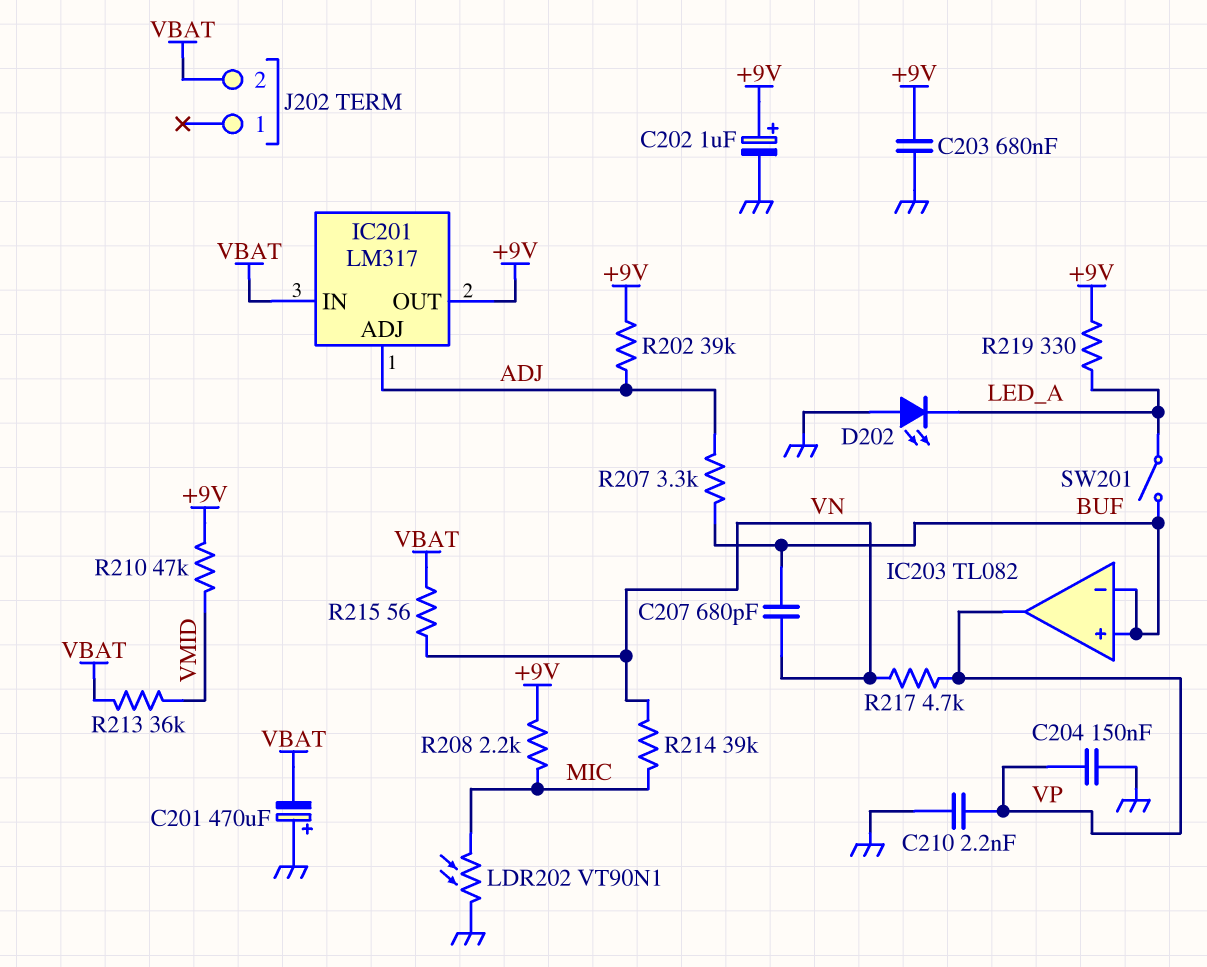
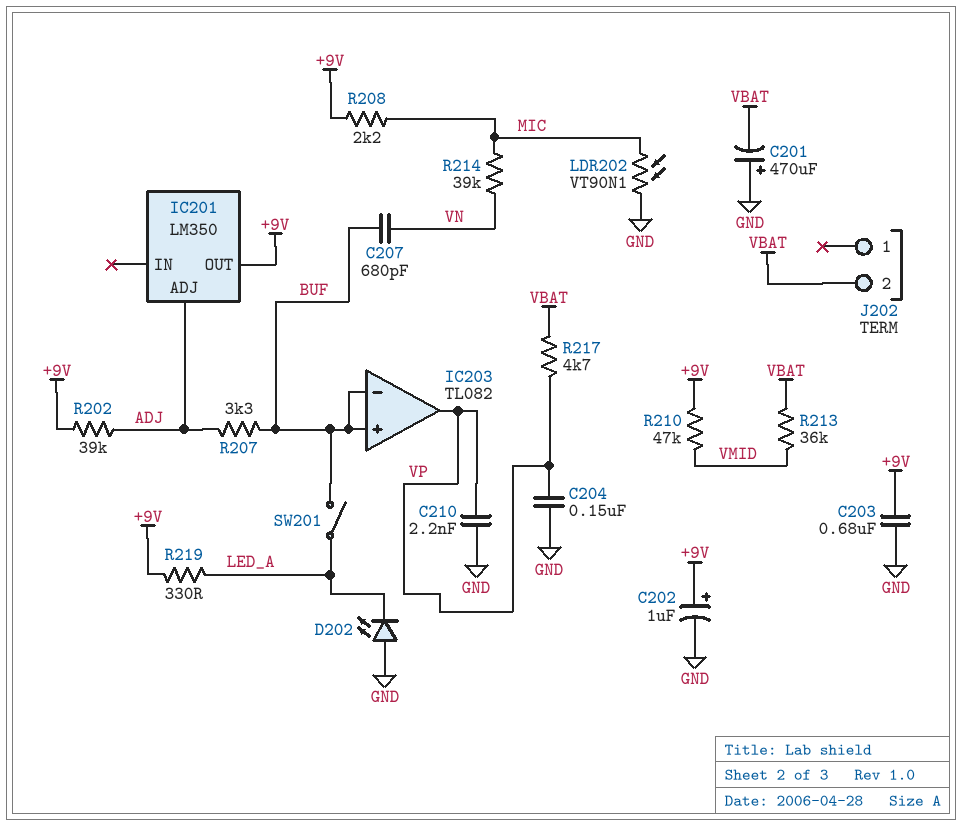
IC201: LM317 -> LM350
IC201 pin IN: VBAT -> none
R215: 56 (VBAT, VN) -> none
R217: 4.7k (VN, VP) -> 4.7k (VBAT, VP)

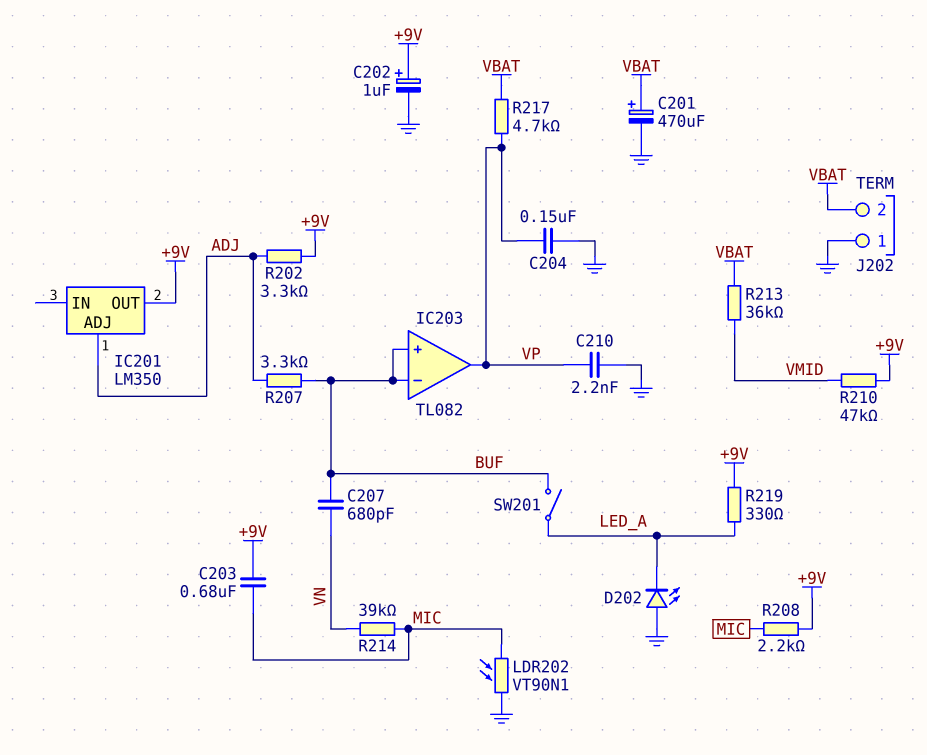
C201: 470uF (plus GND, minus VBAT) -> 470uF (plus VBAT, minus GND)
C203: 680nF (+9V, GND) -> 680nF (+9V, MIC)
J202 pin 1: none -> GND
R202: 39k (+9V, ADJ) -> 3.3k (+9V, ADJ)

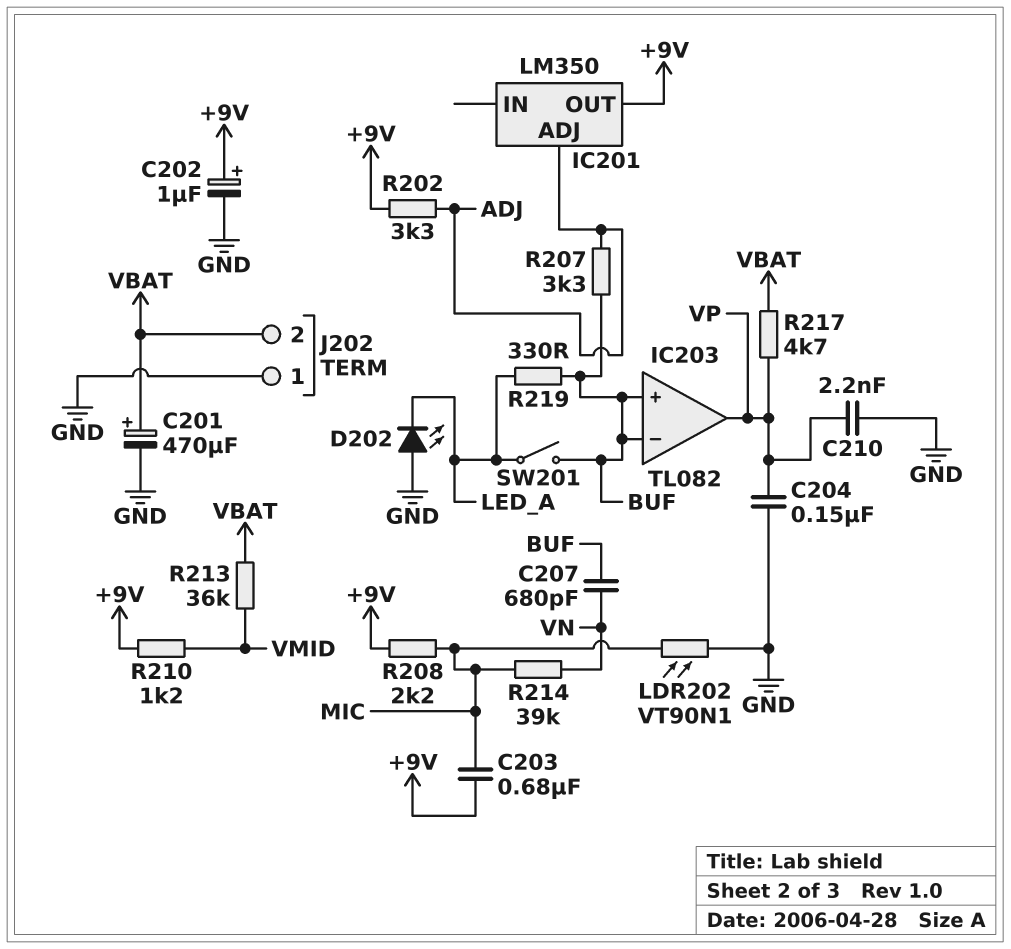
R210: 47k (+9V, VMID) -> 1.2k (+9V, VMID)
R219: 330 (+9V, LED_A) -> 330 (BUF, LED_A)

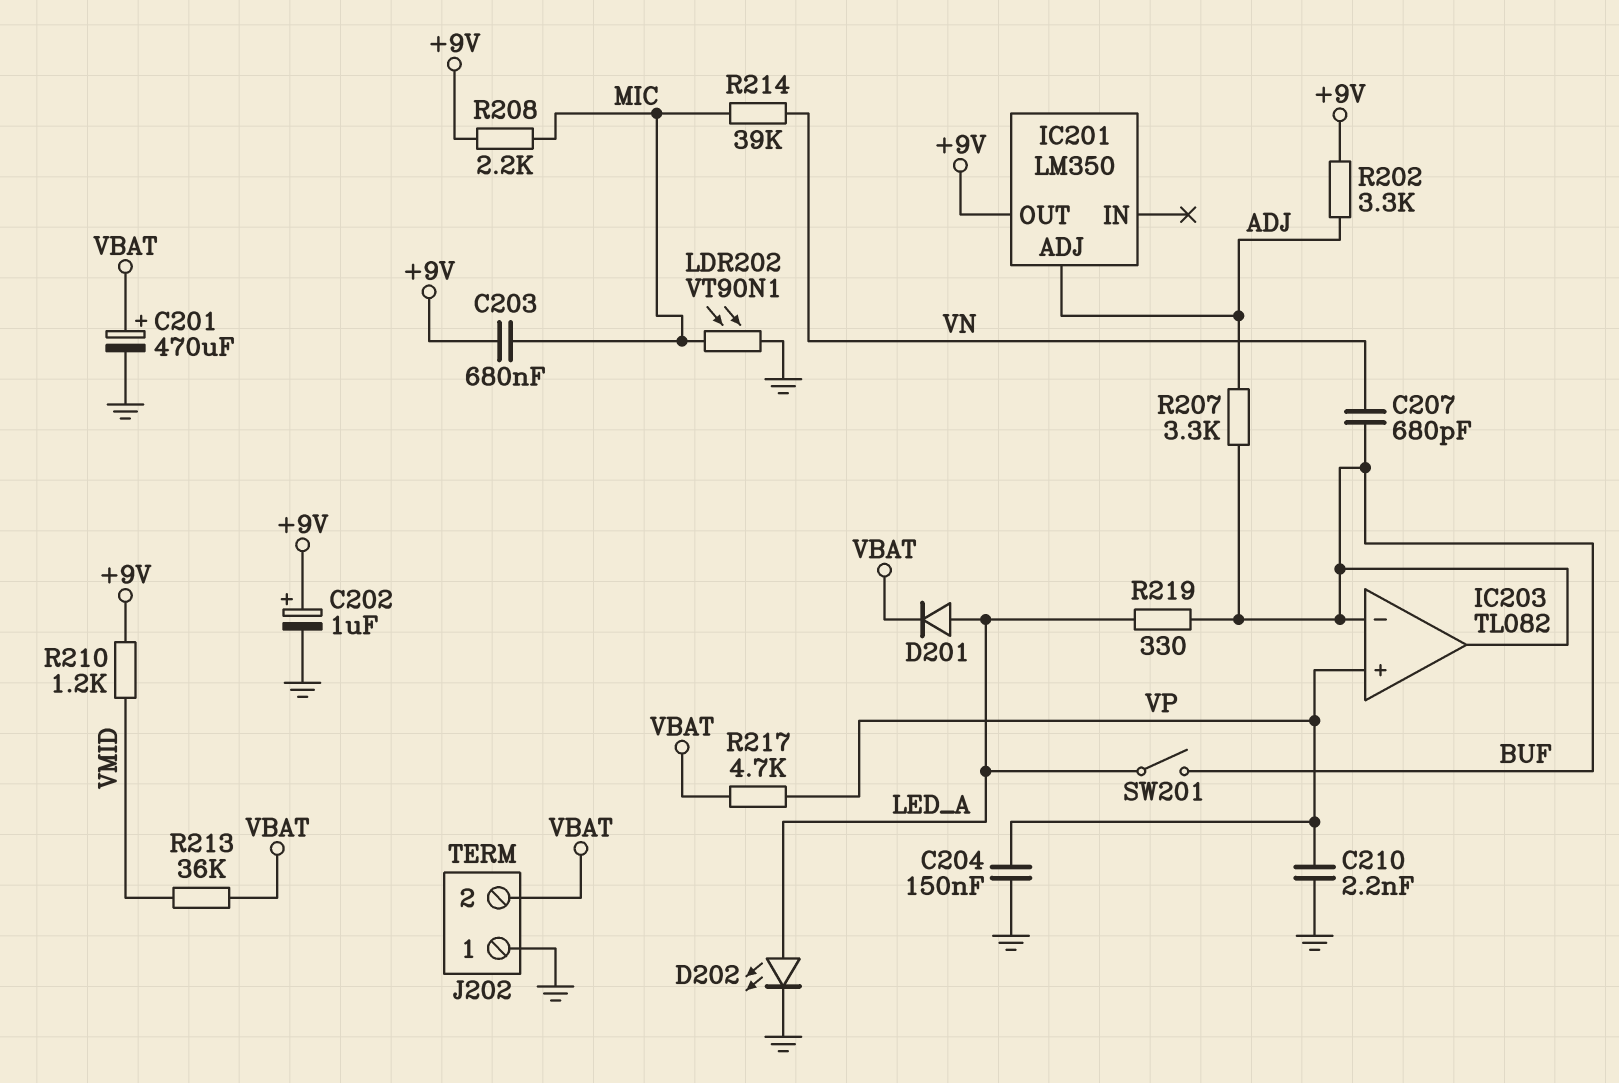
D201: none -> diode (A LED_A, K VBAT)
D202: LED (A GND, K LED_A) -> LED (A LED_A, K GND)
IC203 pin in+: BUF -> VP
IC203 pin out: VP -> BUF

